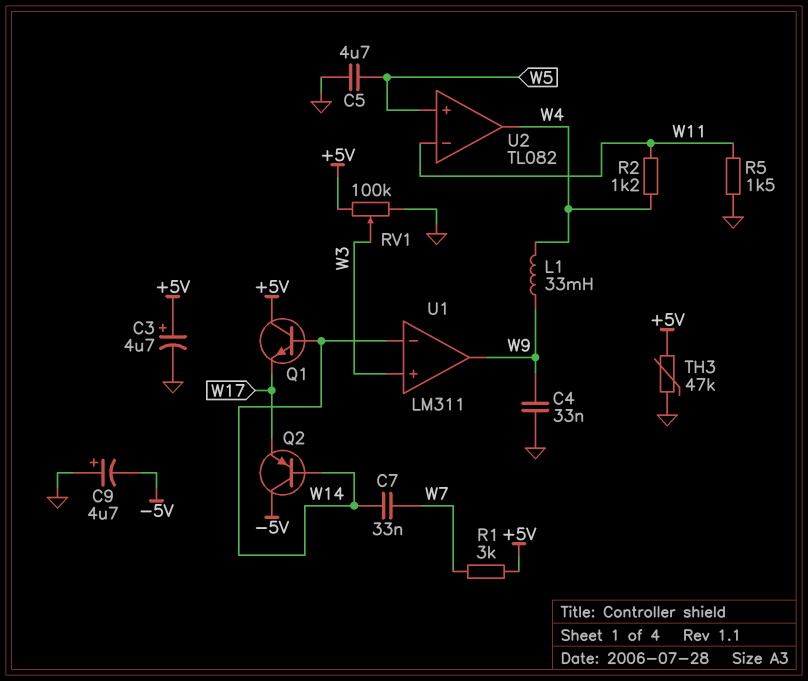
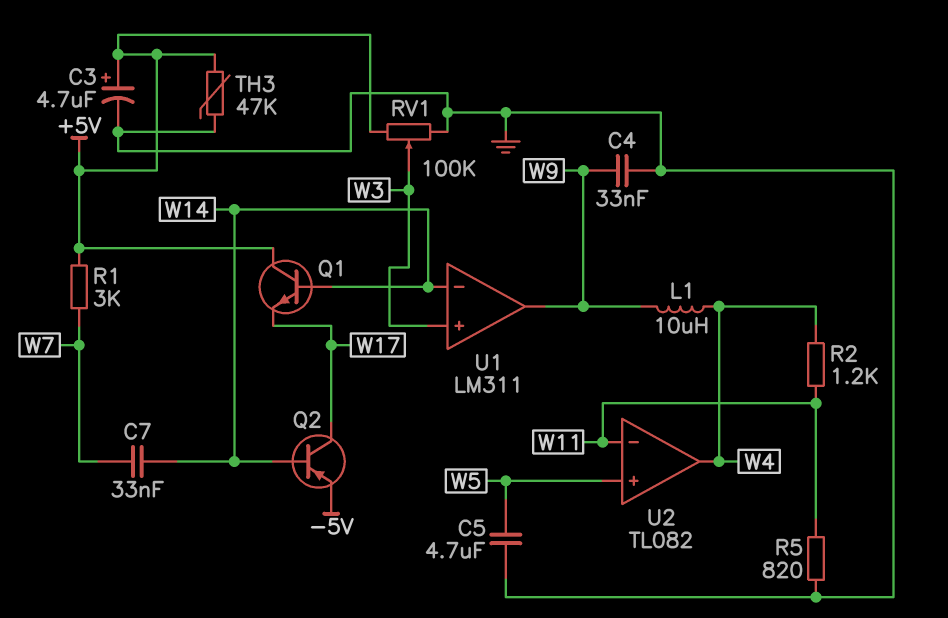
C9: 4.7uF (plus GND, minus -5V) -> none
L1: 33mH (W4, W9) -> 10uH (W4, W9)
Q2: PNP (B W14, C -5V, E W17) -> PNP (B W14, C W17, E -5V)
R5: 1.5k (GND, W11) -> 820 (GND, W11)

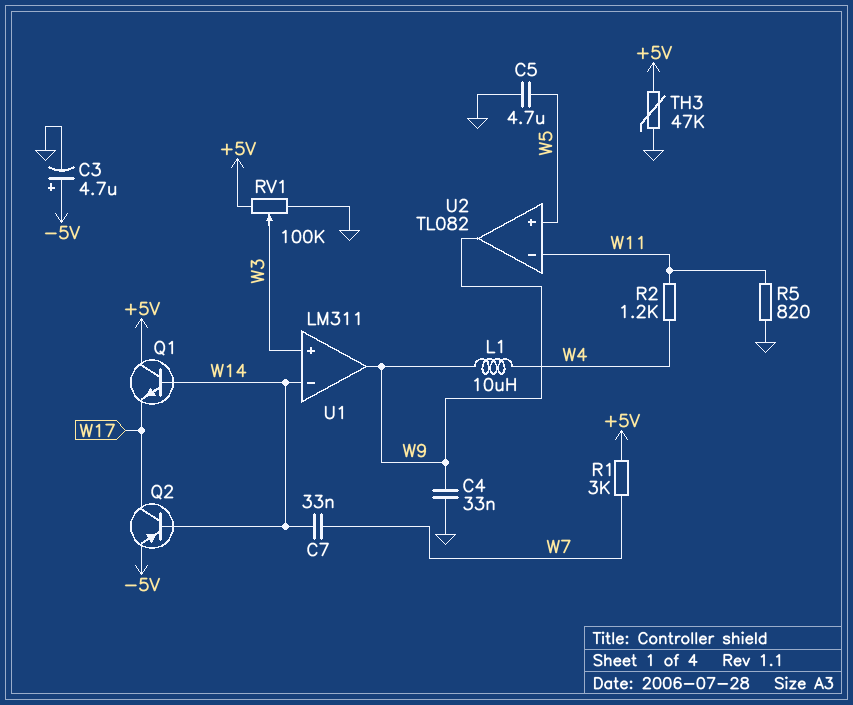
C3: 4.7uF (plus +5V, minus GND) -> 4.7uF (plus -5V, minus GND)
U2 pin out: W4 -> W9

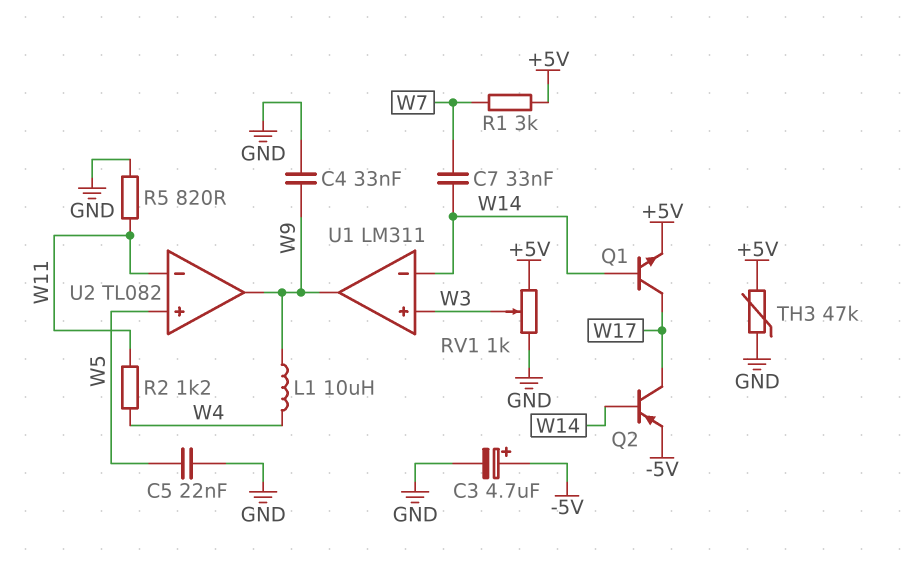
C5: 4.7uF (GND, W5) -> 22nF (GND, W5)
Q1: NPN (B W14, C +5V, E W17) -> NPN (B W14, C W17, E +5V)
RV1: 100k (+5V, GND, wiper W3) -> 1k (+5V, GND, wiper W3)

